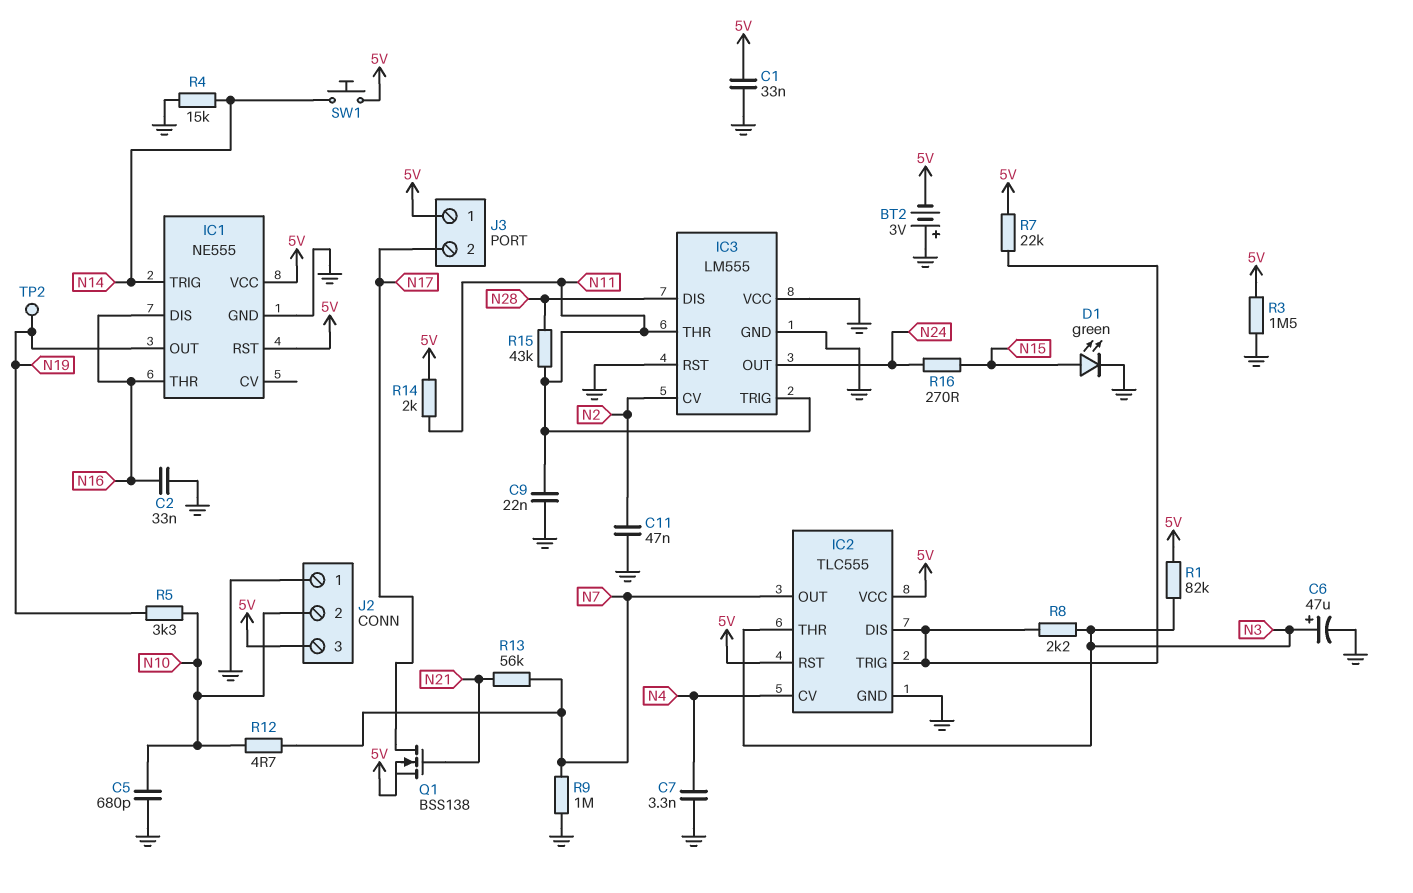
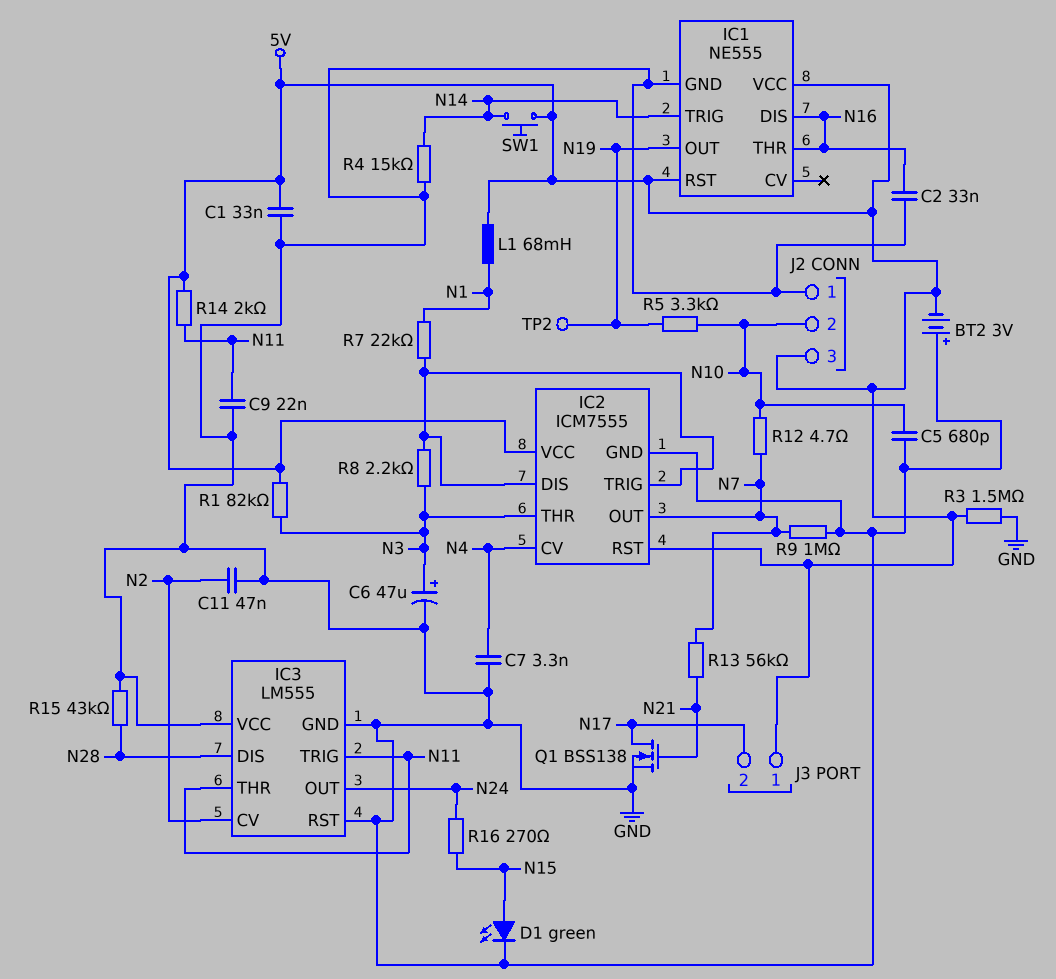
IC2: TLC555 -> ICM7555
L1: none -> 68mH (5V, N1)
Q1: NMOS BSS138 (G N21, D N17, S 5V) -> NMOS BSS138 (G N21, D N17, S GND)
R7: 22k (5V, IC2/DIS) -> 22k (IC2/DIS, N1)
R15: 43k (N11, N28) -> 43k (GND, N28)

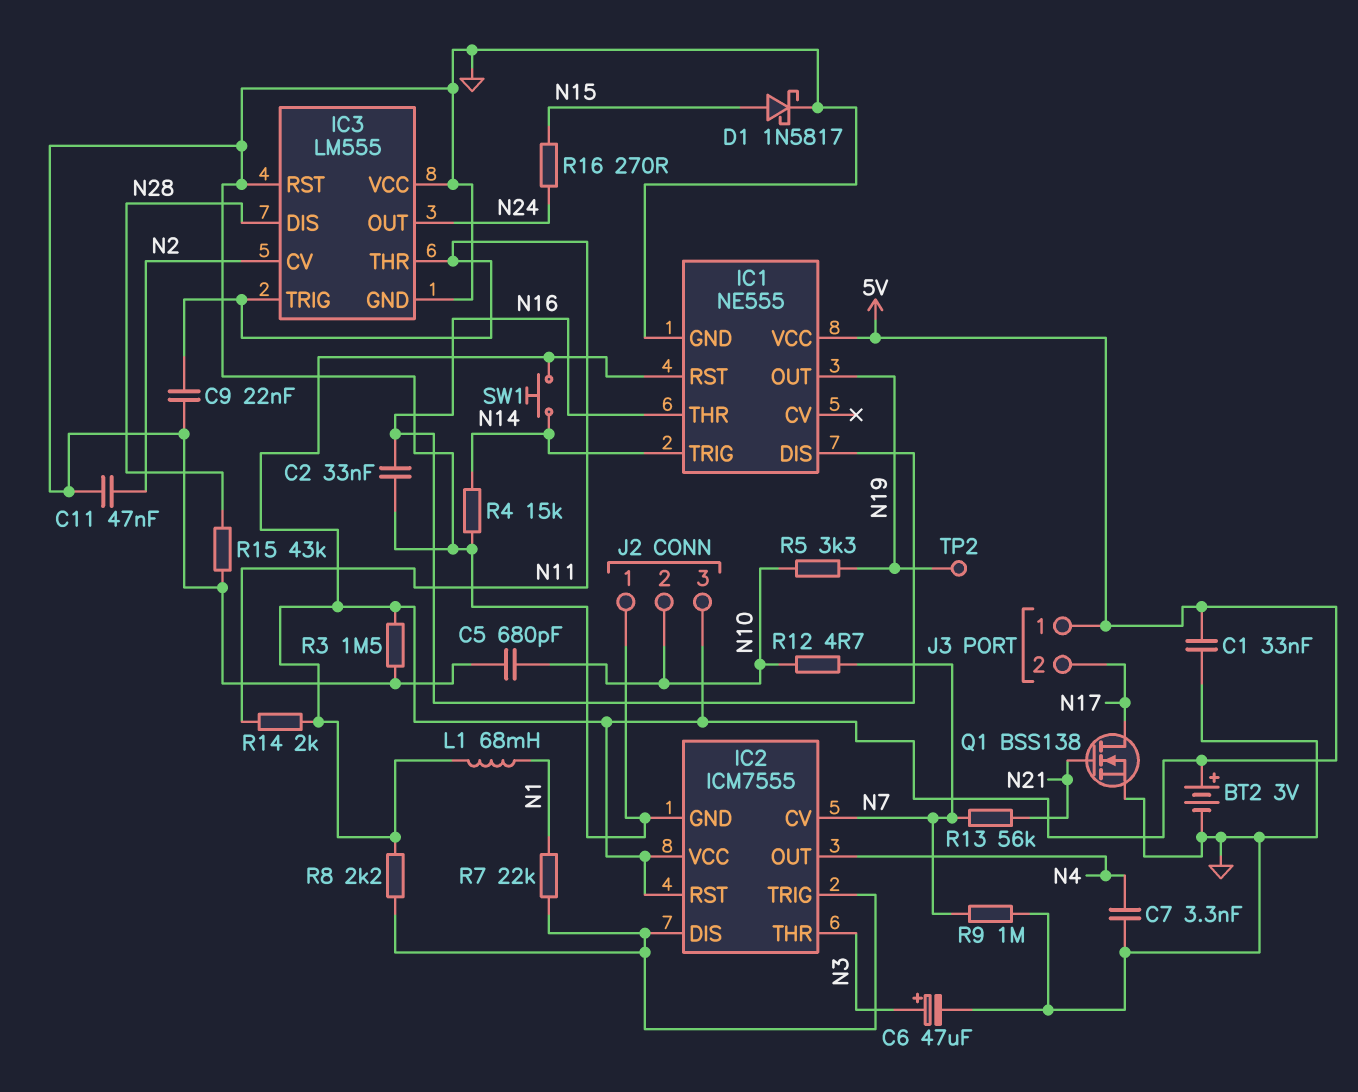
BT2: 3V (plus GND, minus 5V) -> 3V (plus 5V, minus GND)
D1: LED green (A N15, K GND) -> schottky 1N5817 (A N15, K GND)
IC2 pin CV: N4 -> N7
IC2 pin OUT: N7 -> N4
R1: 82k (5V, N3) -> none
R8: 2.2k (IC2/DIS, N3) -> 2.2k (5V, IC2/DIS)

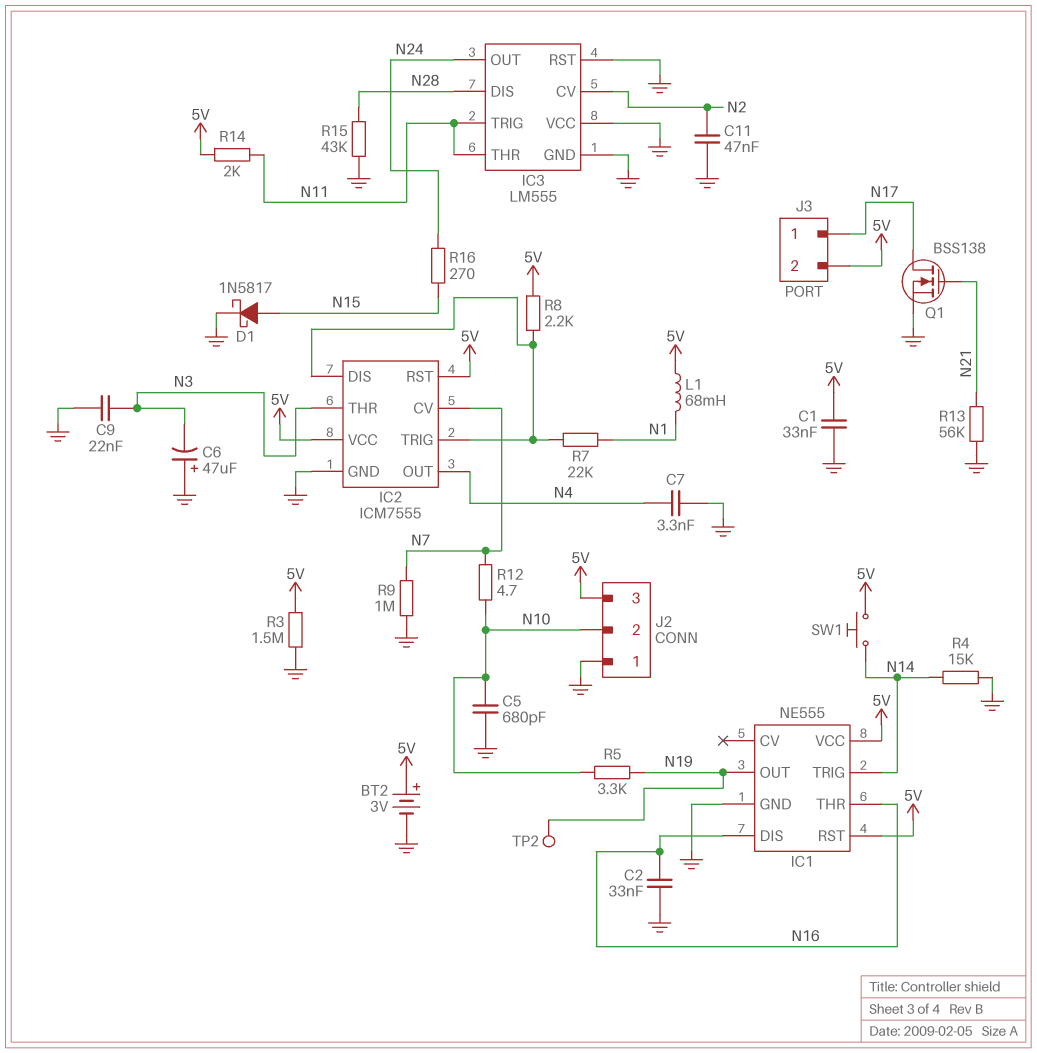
C6: 47uF (plus N3, minus GND) -> 47uF (plus GND, minus N3)
C9: 22nF (GND, N11) -> 22nF (GND, N3)
J3 pin 1: 5V -> N17
J3 pin 2: N17 -> 5V
R13: 56k (N7, N21) -> 56k (GND, N21)

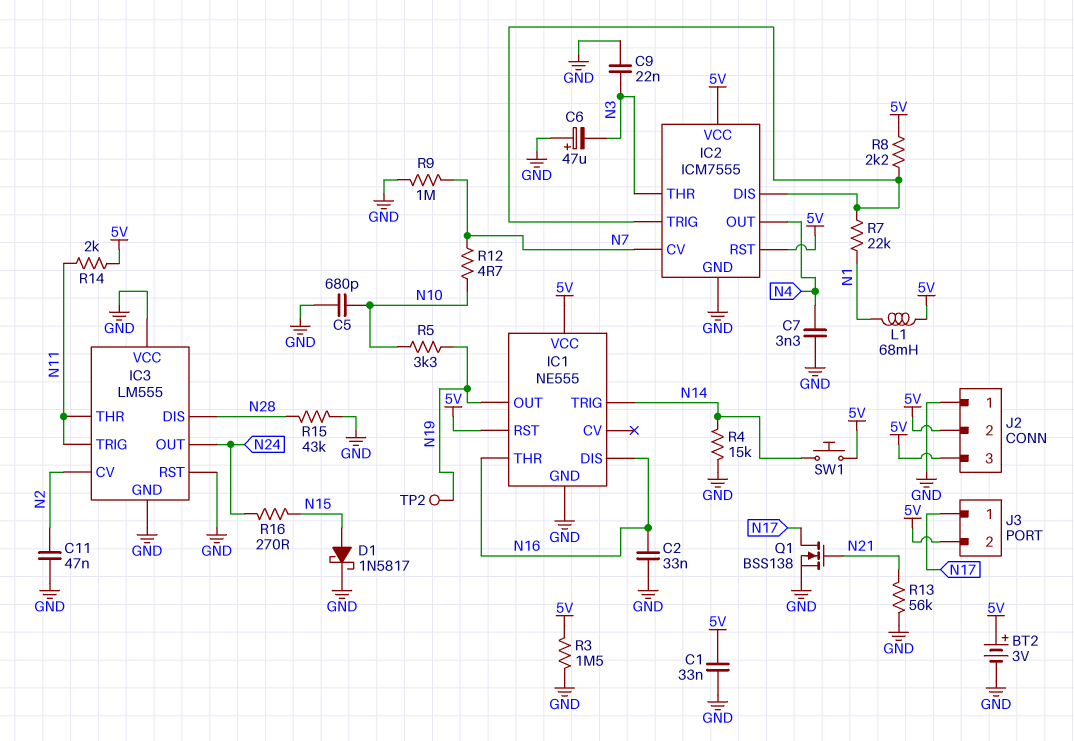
J2 pin 2: N10 -> 5V

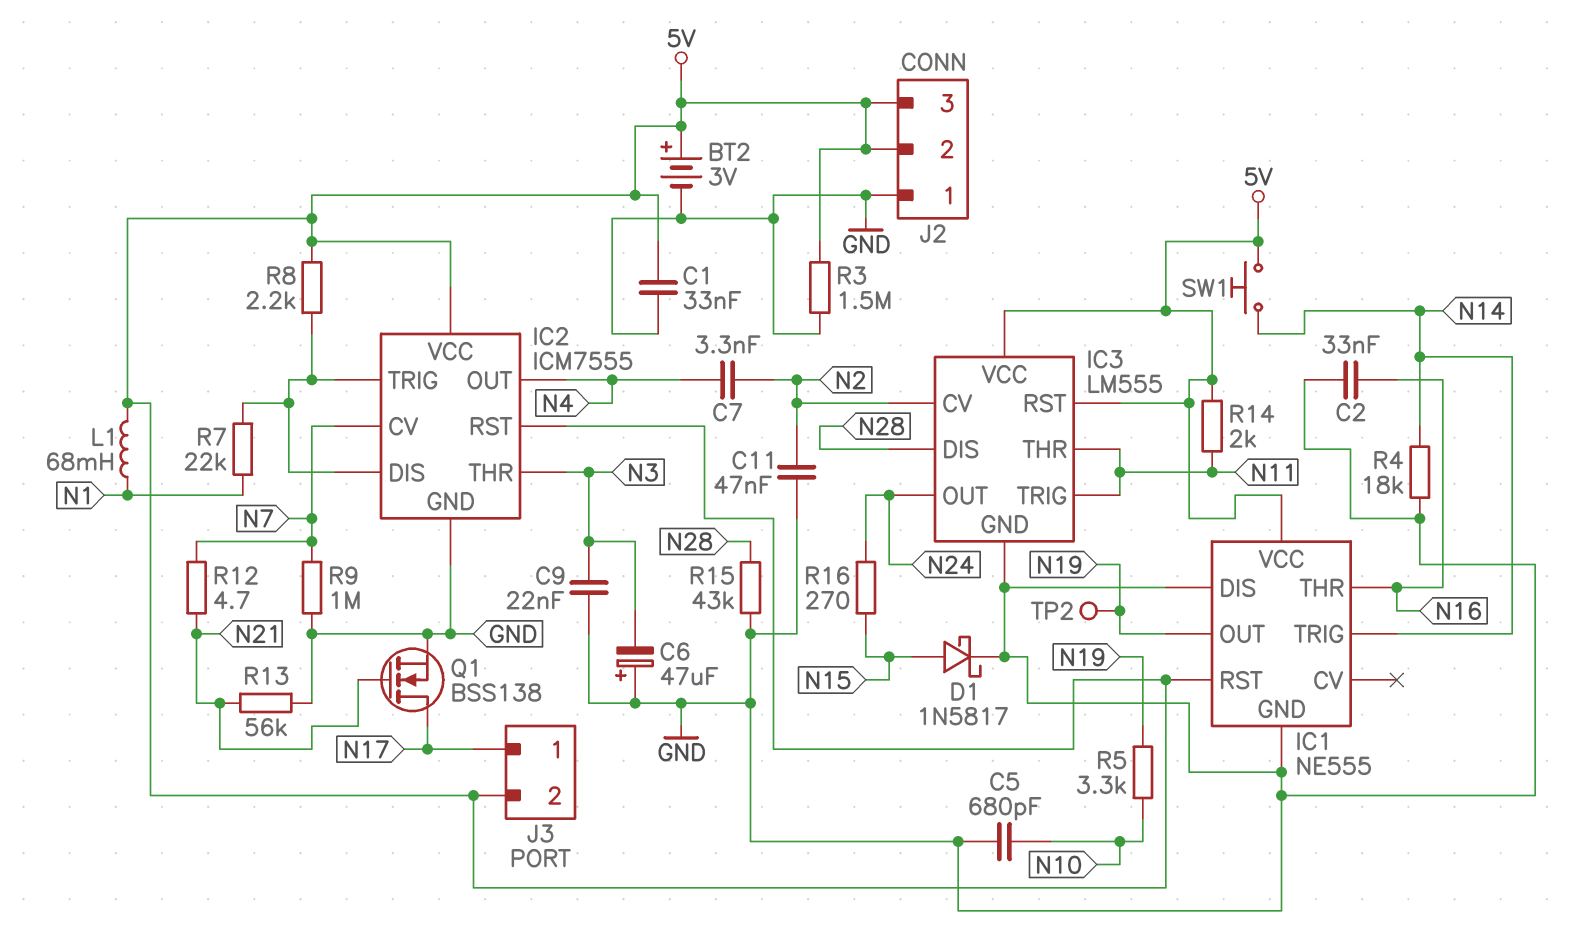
C7: 3.3nF (GND, N4) -> 3.3nF (N2, N4)
IC1 pin DIS: N16 -> GND
IC3 pin RST: GND -> 5V
IC3 pin VCC: GND -> 5V
R4: 15k (GND, N14) -> 18k (GND, N14)
R12: 4.7 (N7, N10) -> 4.7 (N7, N21)

